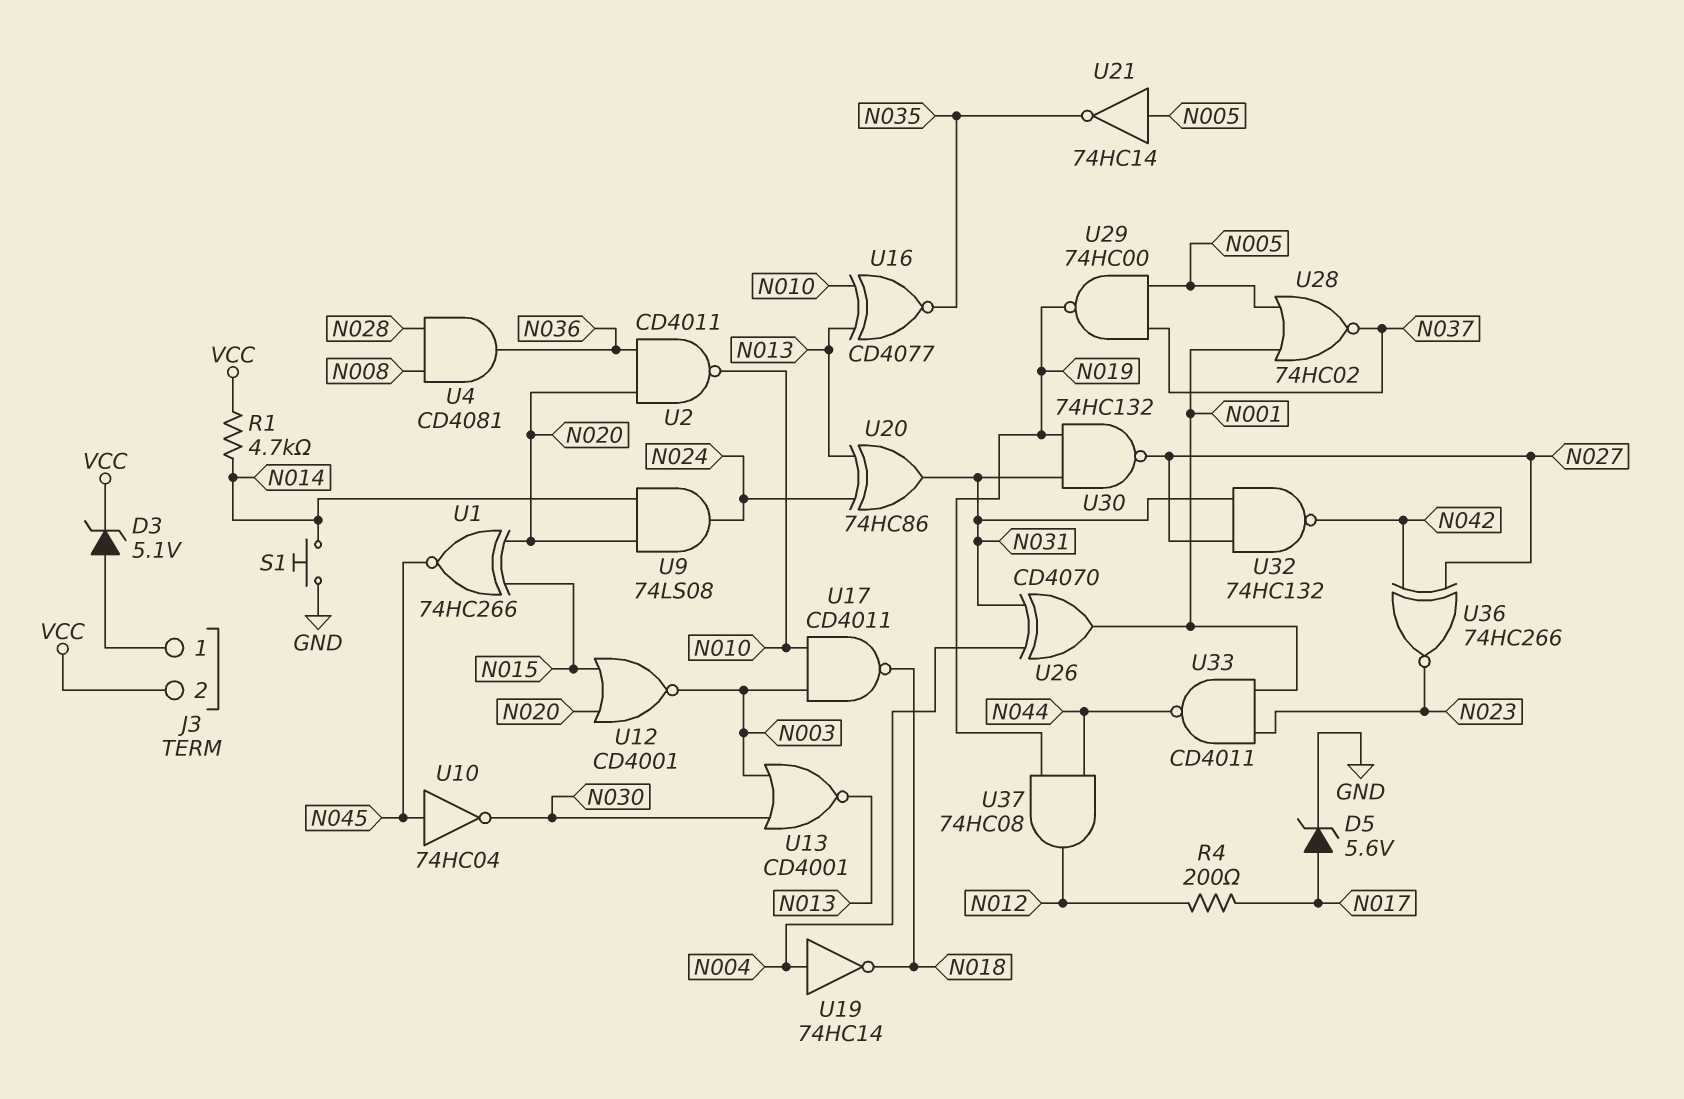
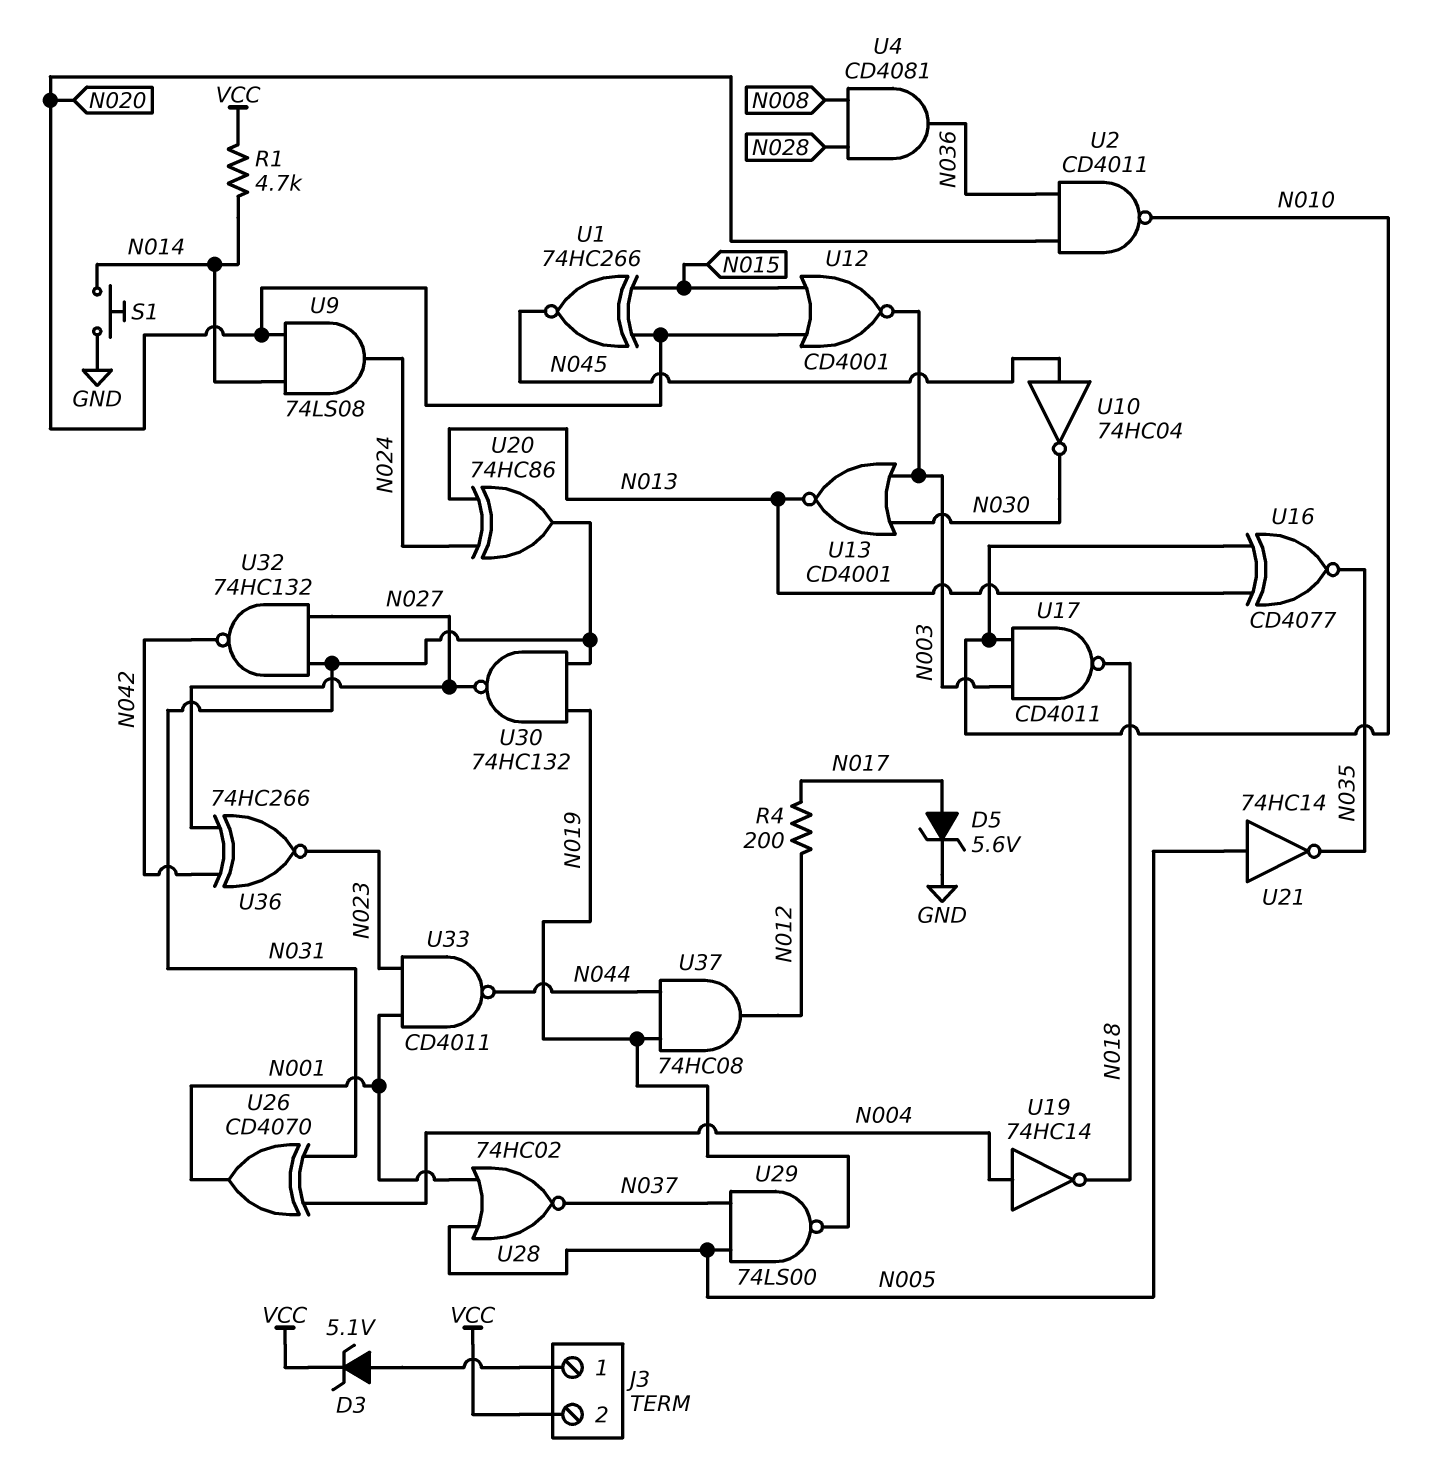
U29: NAND 74HC00 (in N005, in N037, out N019) -> NAND 74LS00 (in N005, in N037, out N019)

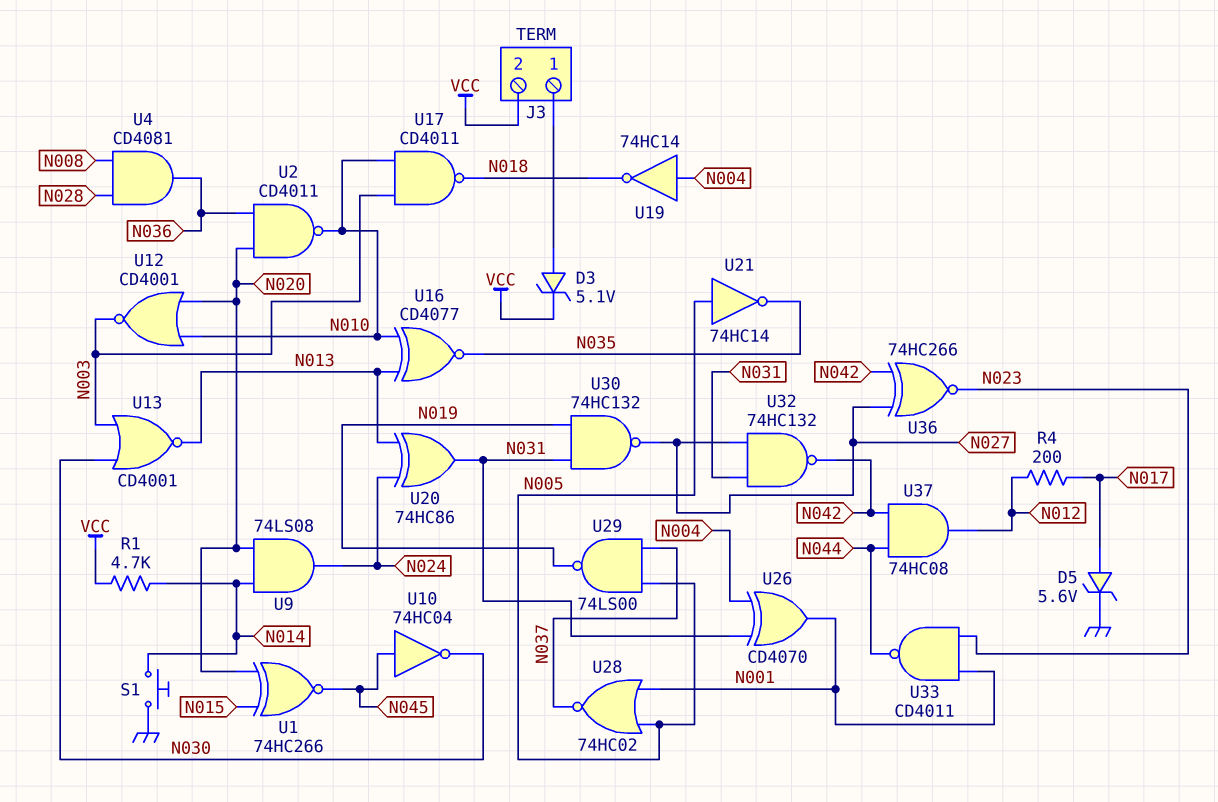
U12: NOR CD4001 (in N015, in N020, out N003) -> NOR CD4001 (in N010, in N020, out N003)
U37: AND 74HC08 (in N019, in N044, out N012) -> AND 74HC08 (in N042, in N044, out N012)

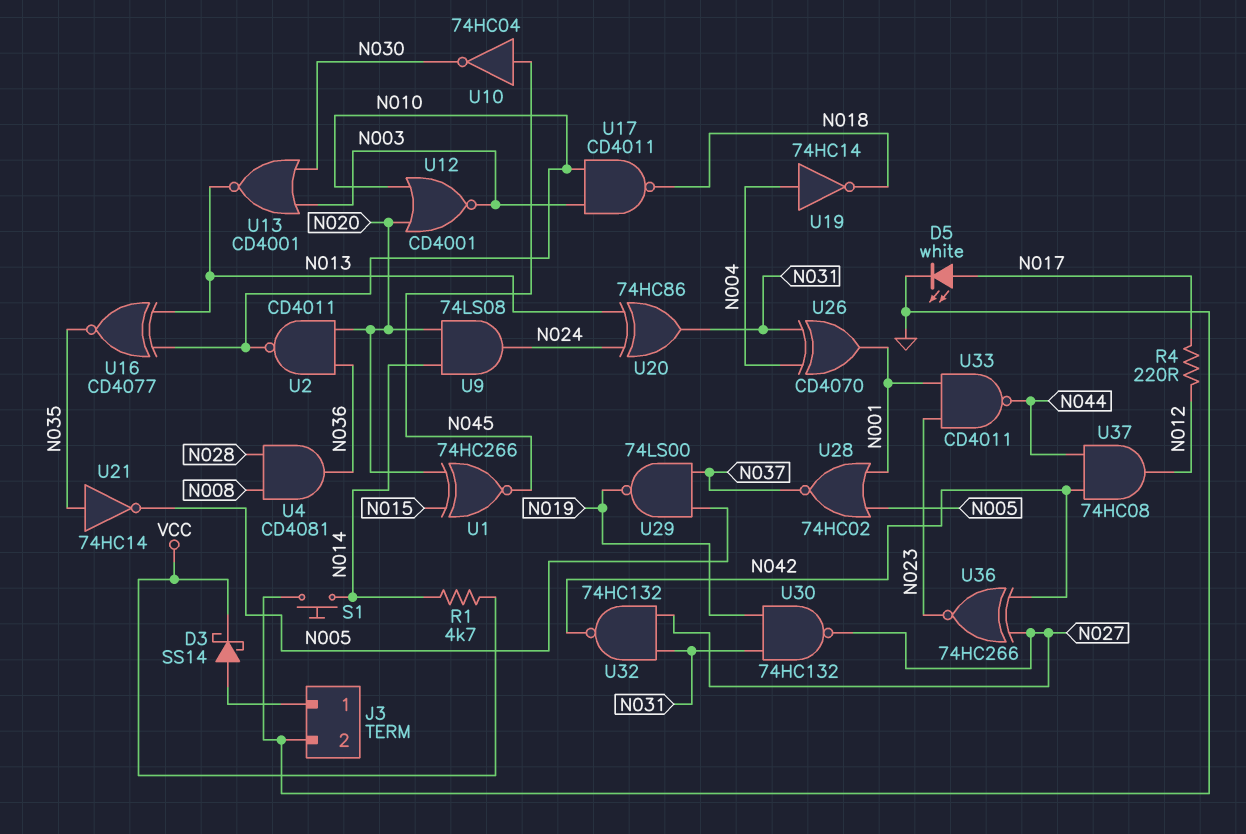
D3: zener 5.1V (A J3/1, K VCC) -> schottky SS14 (A J3/1, K VCC)
D5: zener 5.6V (A N017, K GND) -> LED white (A N017, K GND)
J3 pin 2: VCC -> GND
R4: 200 (N012, N017) -> 220 (N012, N017)
U21: NOT 74HC14 (in N005, out N035) -> NOT 74HC14 (in N035, out N005)

